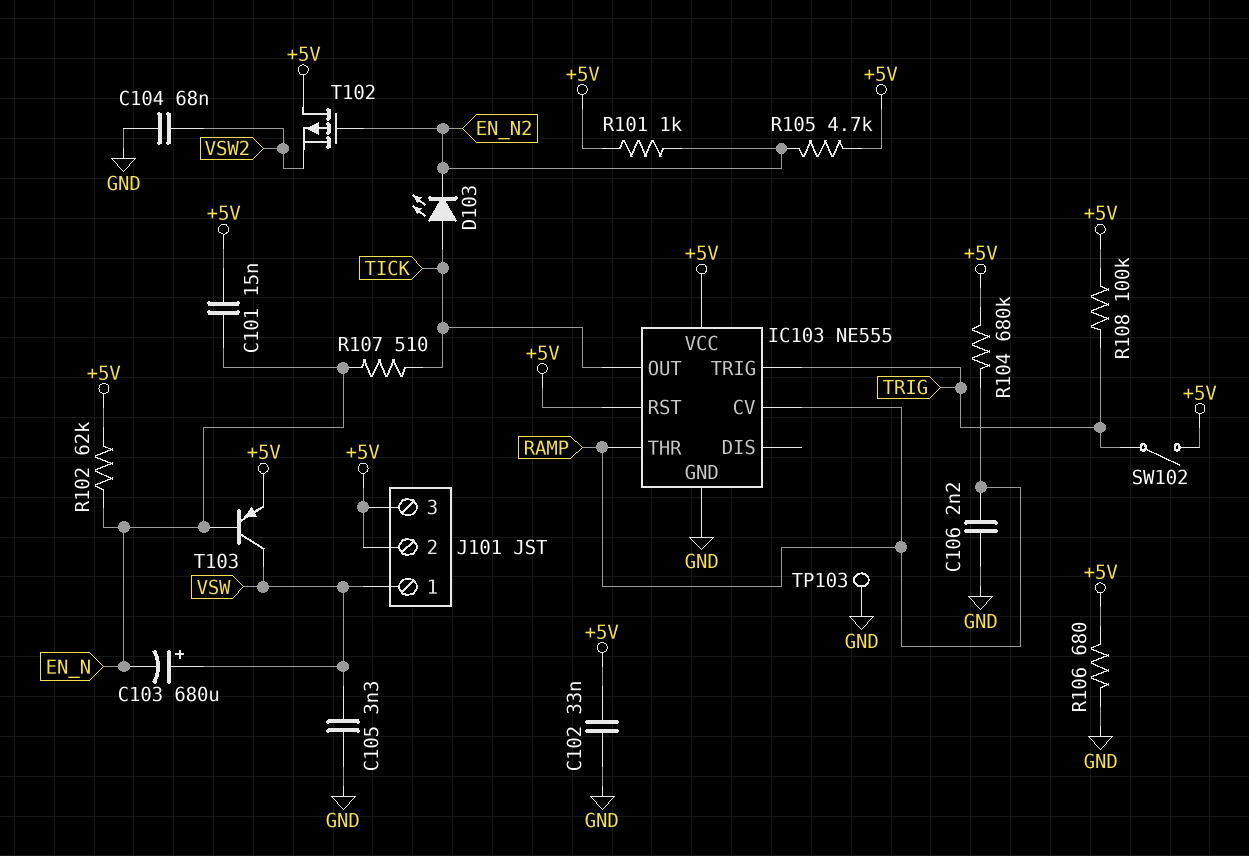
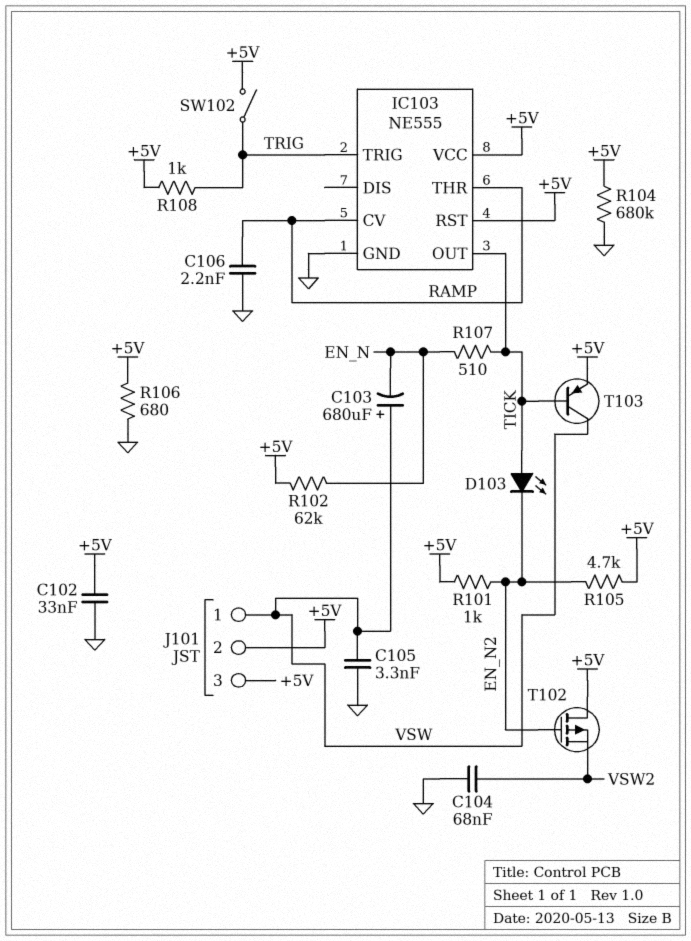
C101: 15nF (+5V, EN_N) -> none
R104: 680k (+5V, RAMP) -> 680k (+5V, GND)
R108: 100k (+5V, TRIG) -> 1k (+5V, TRIG)
T103: PNP (B EN_N, C VSW, E +5V) -> PNP (B TICK, C VSW, E +5V)
TP103: test point (GND) -> none

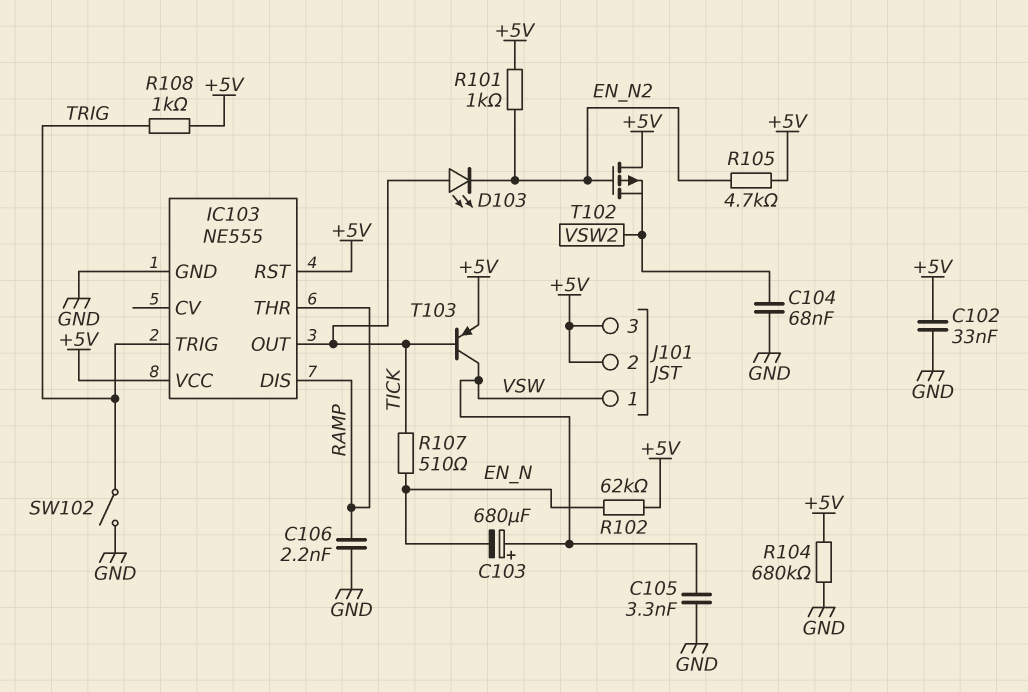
IC103 pin CV: RAMP -> none
IC103 pin DIS: none -> RAMP
R106: 680 (+5V, GND) -> none
SW102: switch (+5V, TRIG) -> switch (GND, TRIG)

